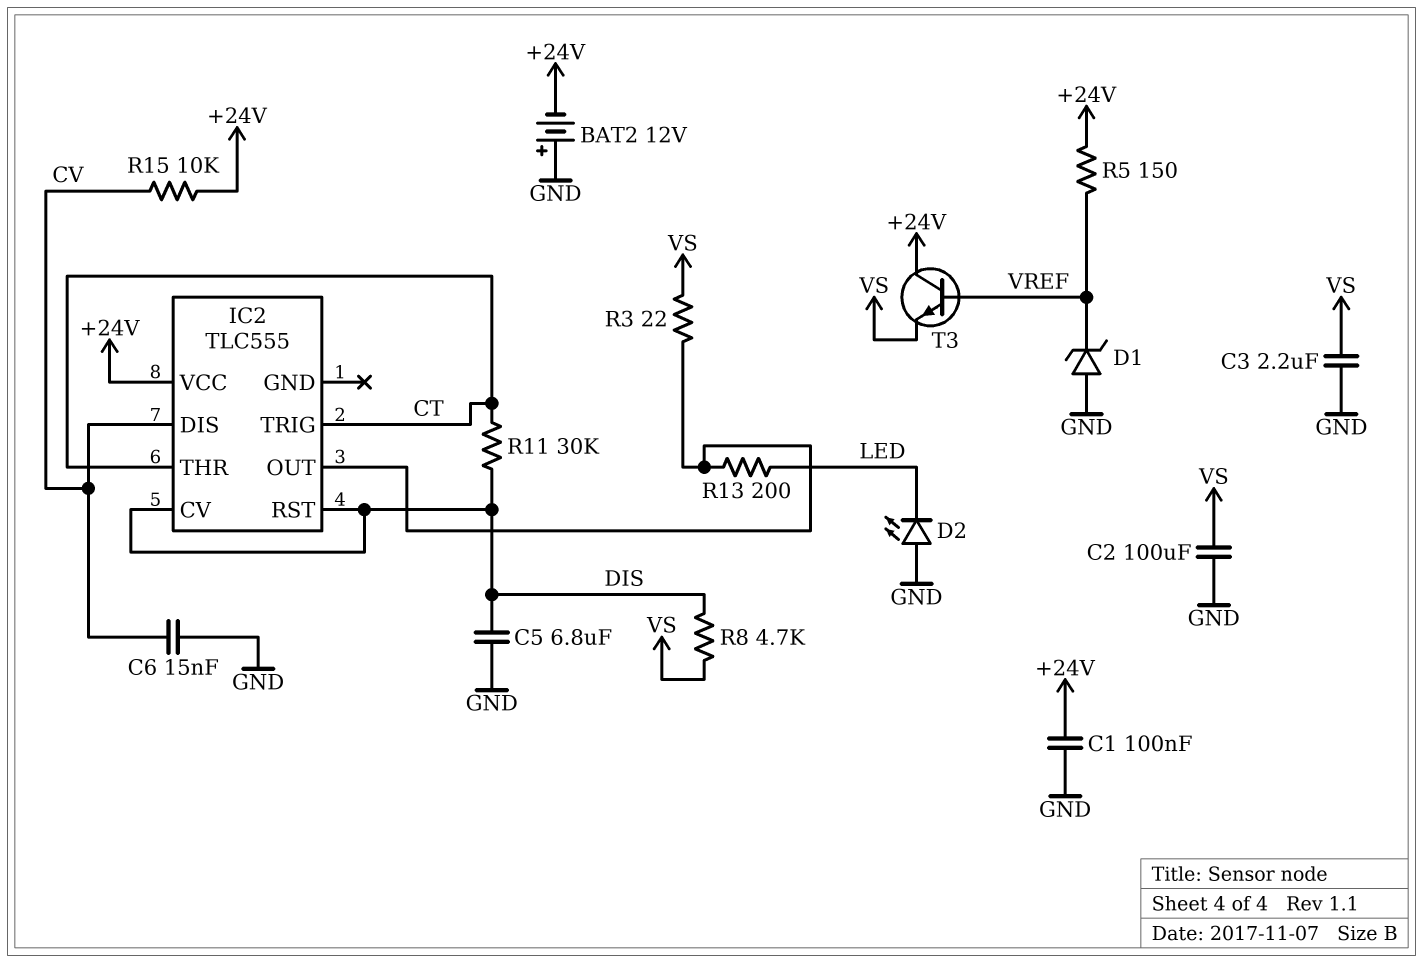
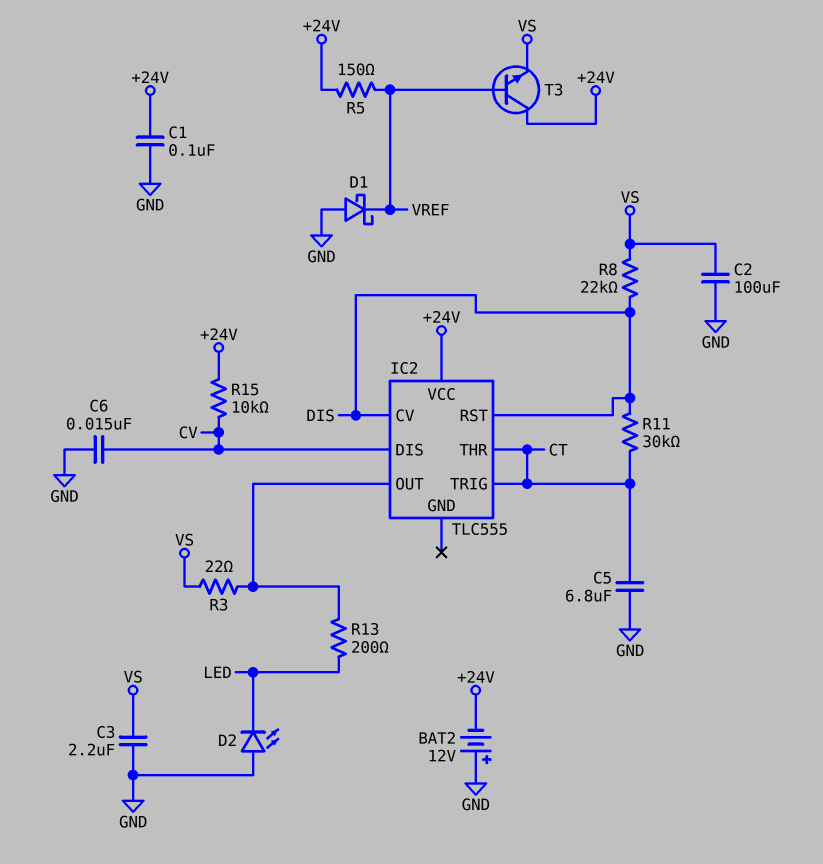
C5: 6.8uF (DIS, GND) -> 6.8uF (CT, GND)
D1: zener (A GND, K VREF) -> schottky (A GND, K VREF)
R8: 4.7k (DIS, VS) -> 22k (DIS, VS)

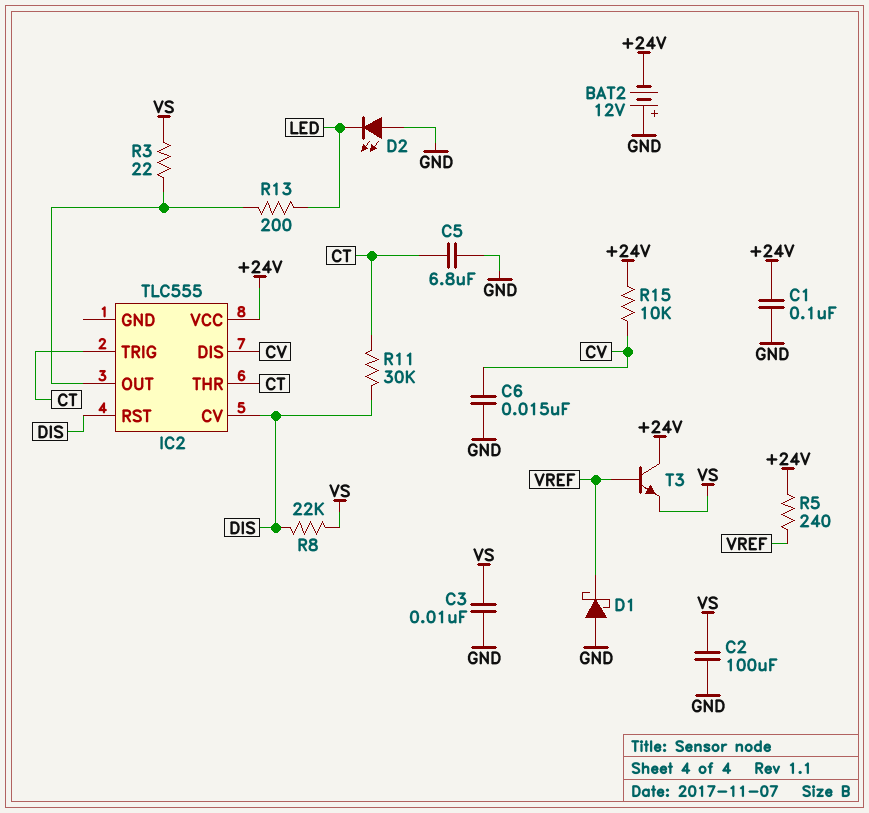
C3: 2.2uF (GND, VS) -> 10nF (GND, VS)
R5: 150 (+24V, VREF) -> 240 (+24V, VREF)

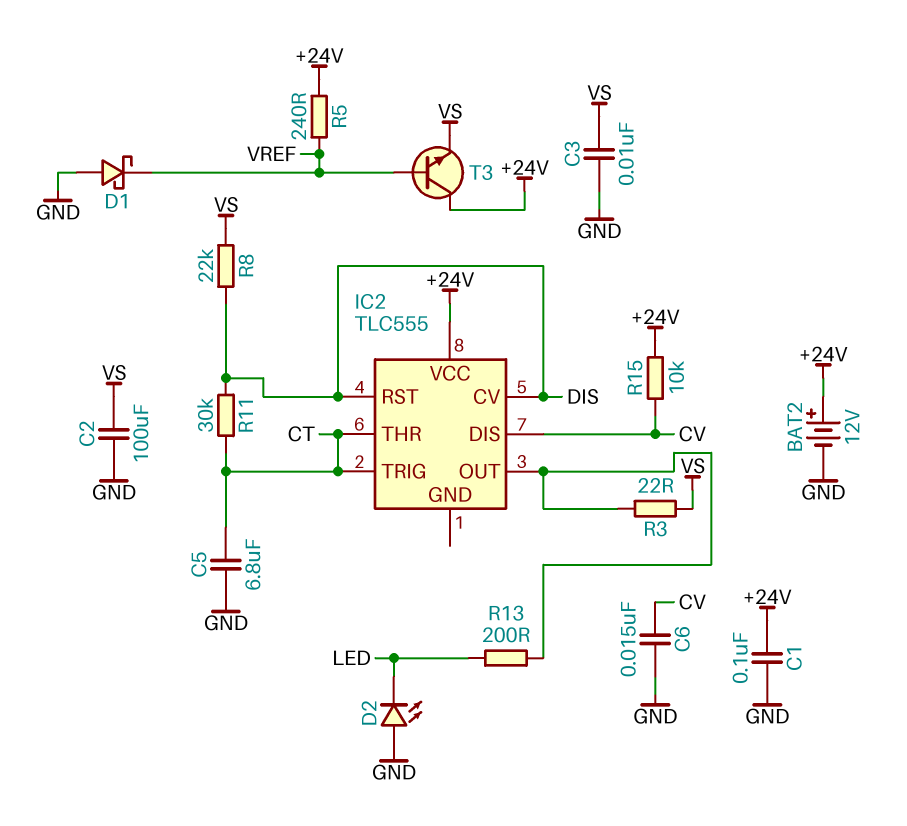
BAT2: 12V (plus GND, minus +24V) -> 12V (plus +24V, minus GND)

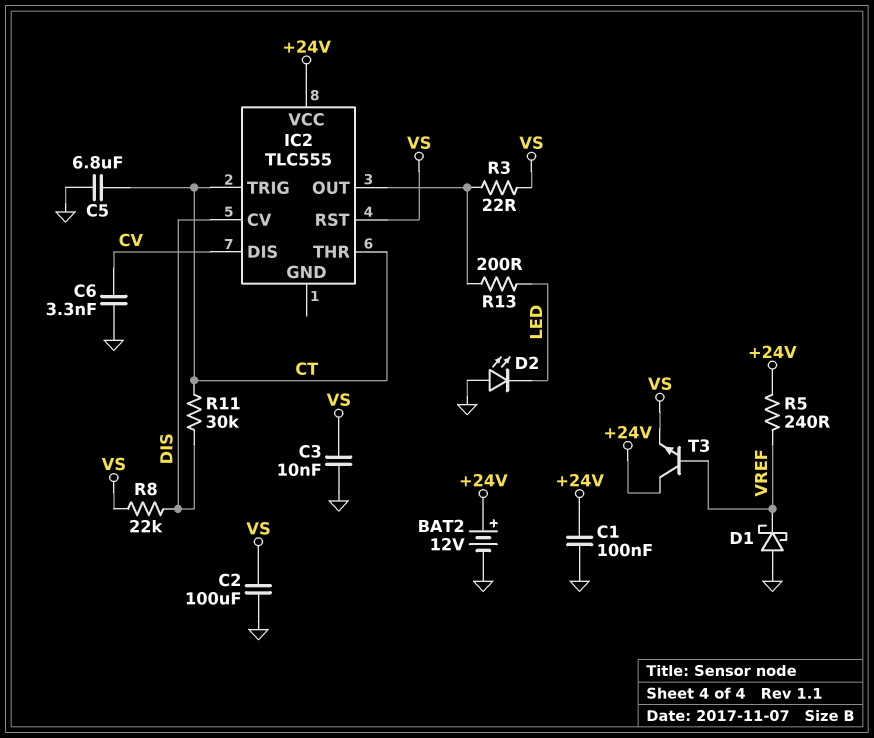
C6: 15nF (CV, GND) -> 3.3nF (CV, GND)
IC2 pin RST: DIS -> VS
R15: 10k (+24V, CV) -> none

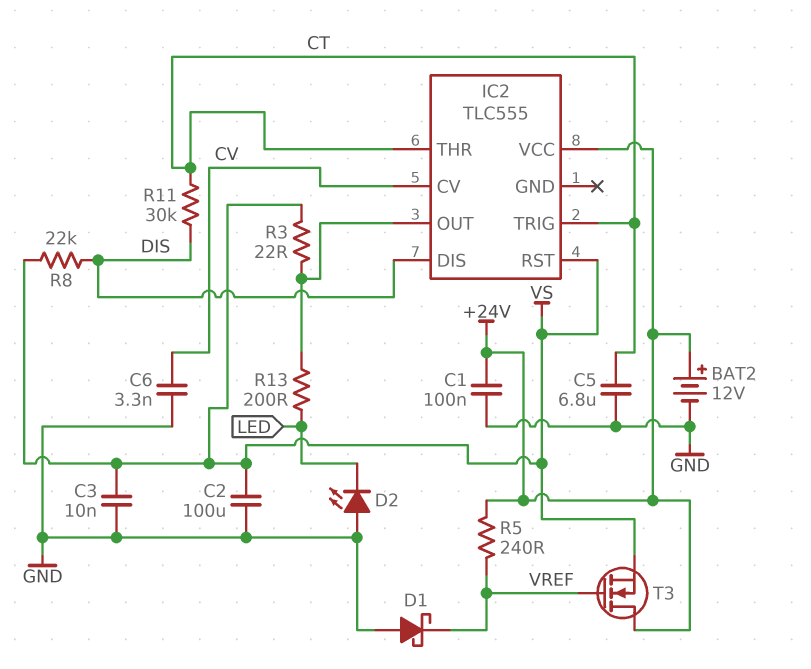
IC2 pin CV: DIS -> CV
IC2 pin DIS: CV -> DIS
T3: NPN (B VREF, C +24V, E VS) -> NMOS (G VREF, D +24V, S VS)

